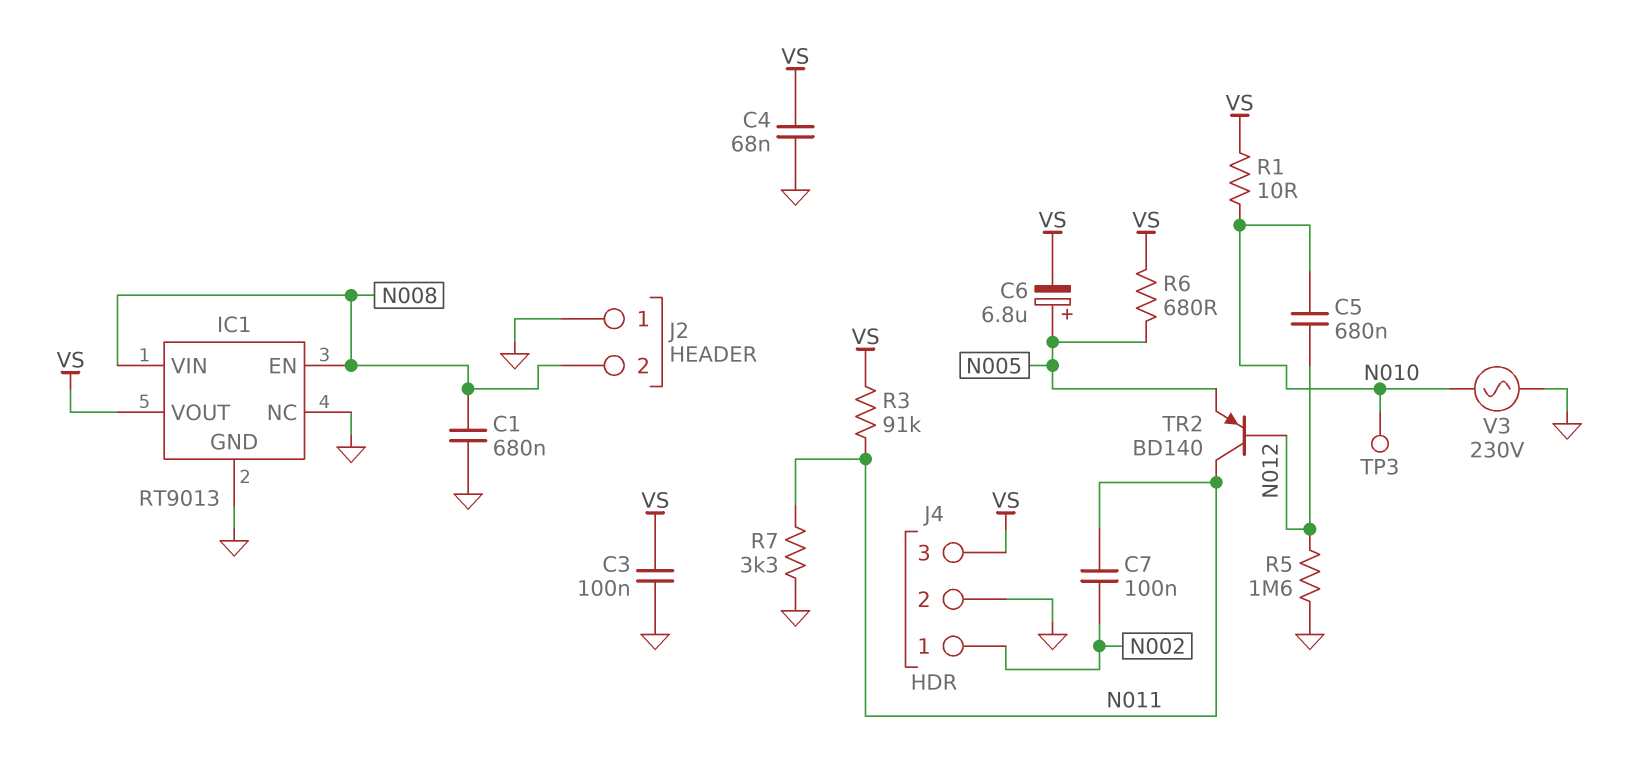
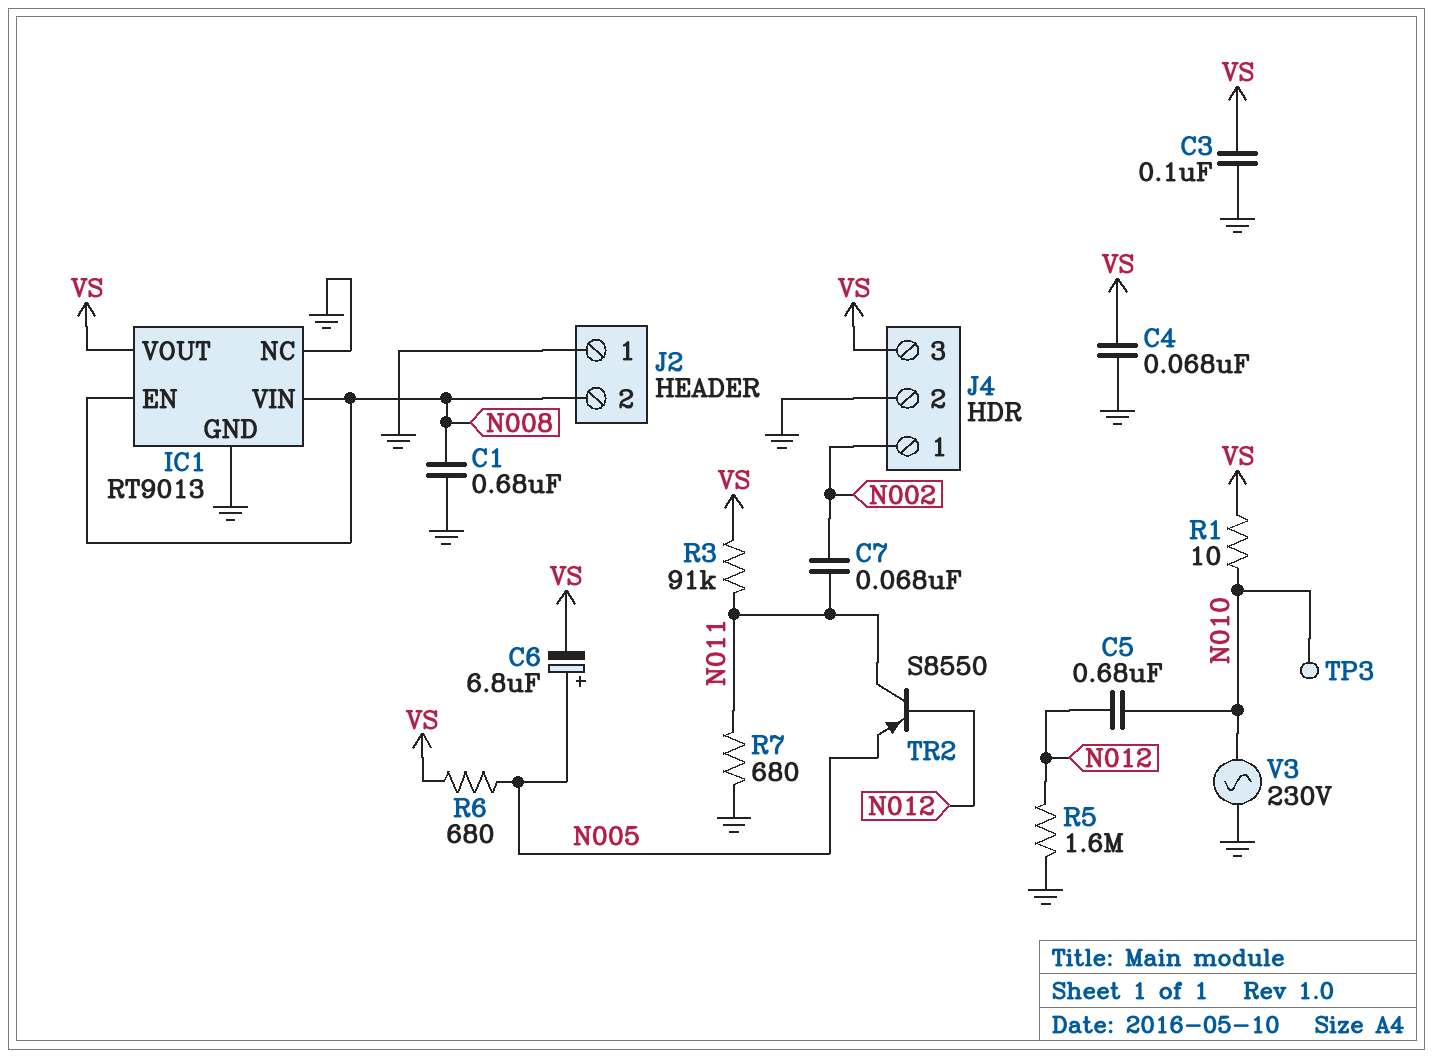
C7: 100nF (N002, N011) -> 68nF (N002, N011)
R7: 3.3k (GND, N011) -> 680 (GND, N011)
TR2: PNP BD140 (B N012, C N011, E N005) -> PNP S8550 (B N012, C N011, E N005)

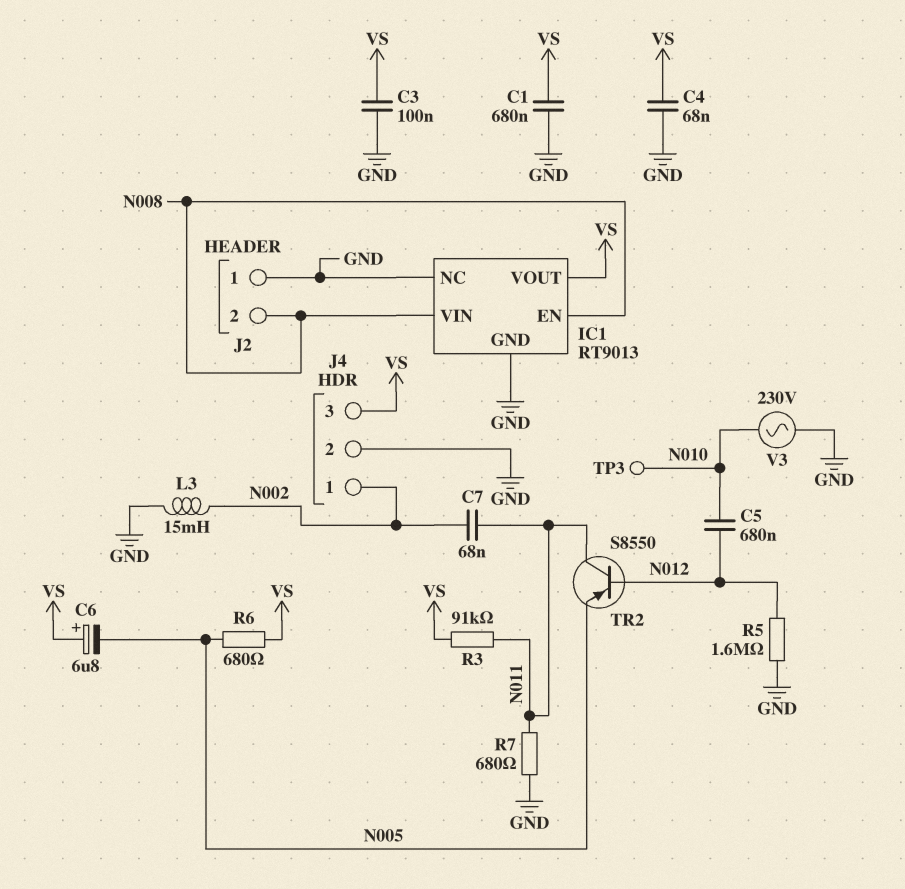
C1: 680nF (GND, N008) -> 680nF (GND, VS)
C6: 6.8uF (plus N005, minus VS) -> 6.8uF (plus VS, minus N005)
L3: none -> 15mH (GND, N002)
R1: 10 (N010, VS) -> none

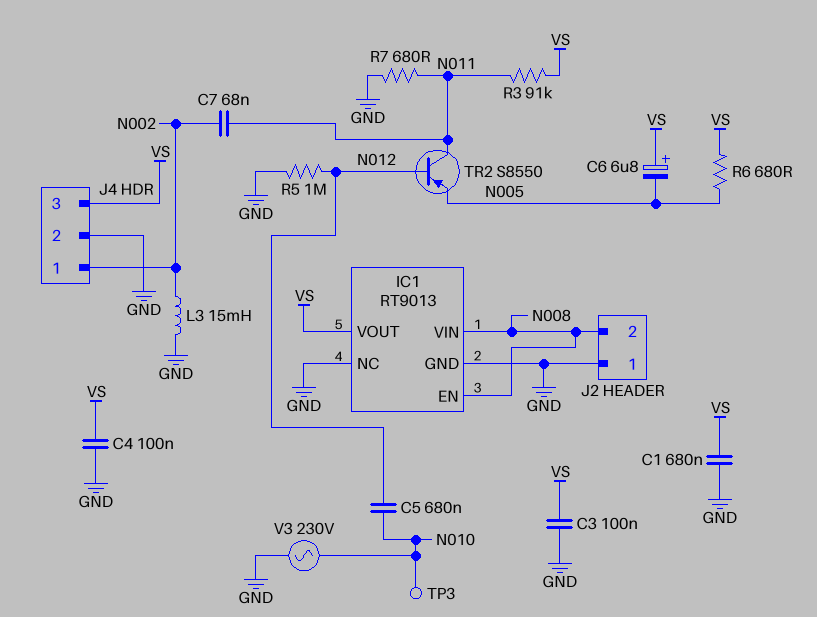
C4: 68nF (GND, VS) -> 100nF (GND, VS)
R5: 1.6M (GND, N012) -> 1M (GND, N012)

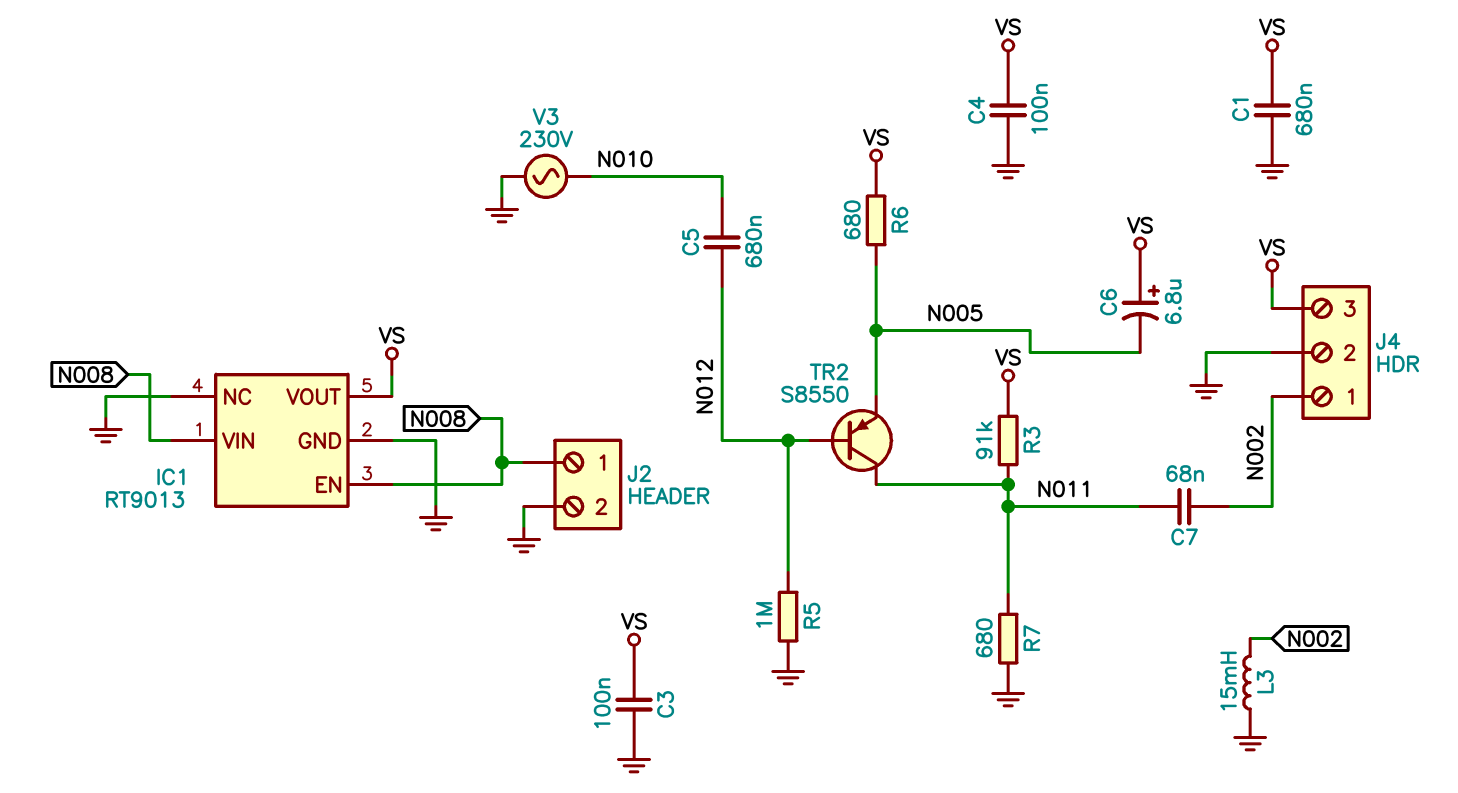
J2 pin 1: GND -> N008
J2 pin 2: N008 -> GND
TP3: test point (N010) -> none

